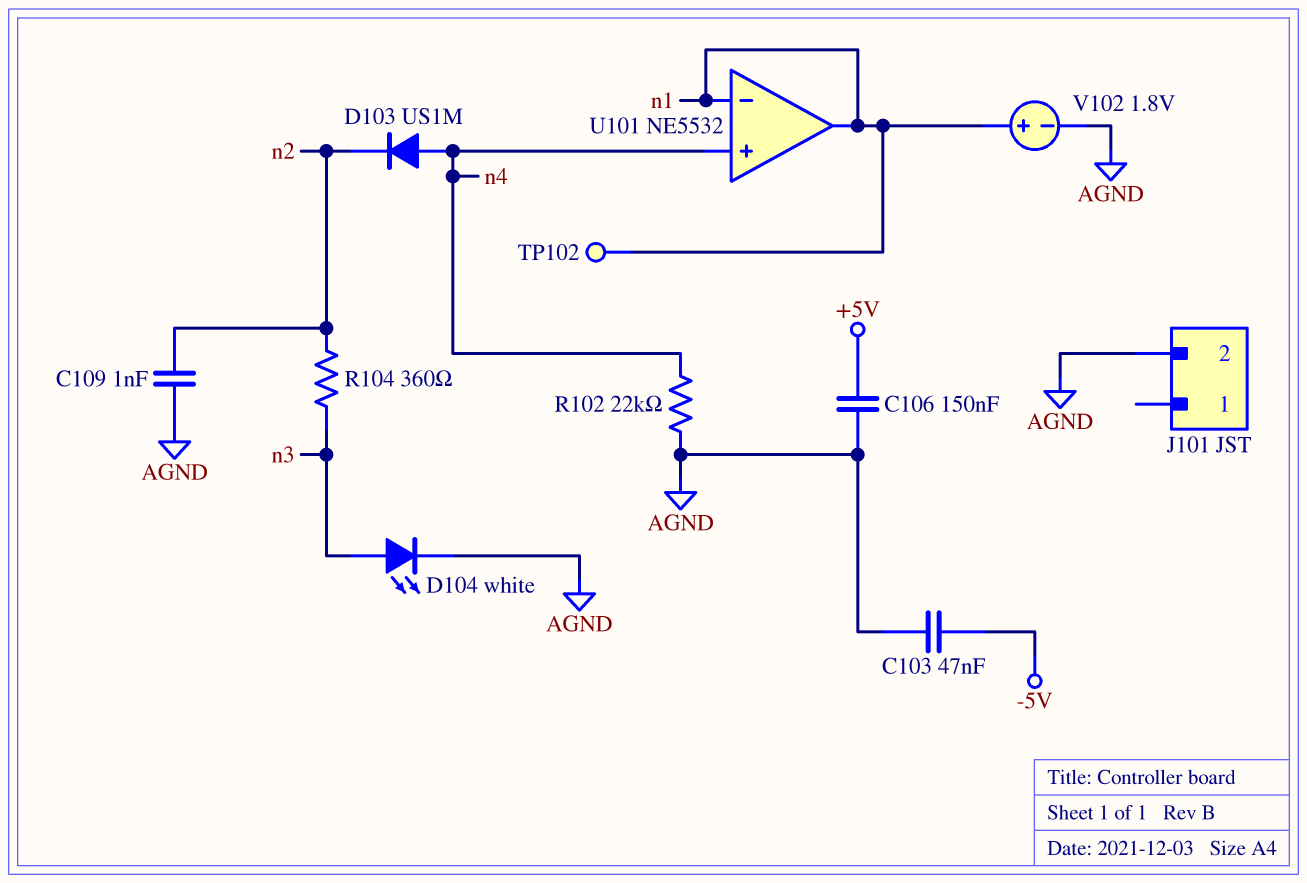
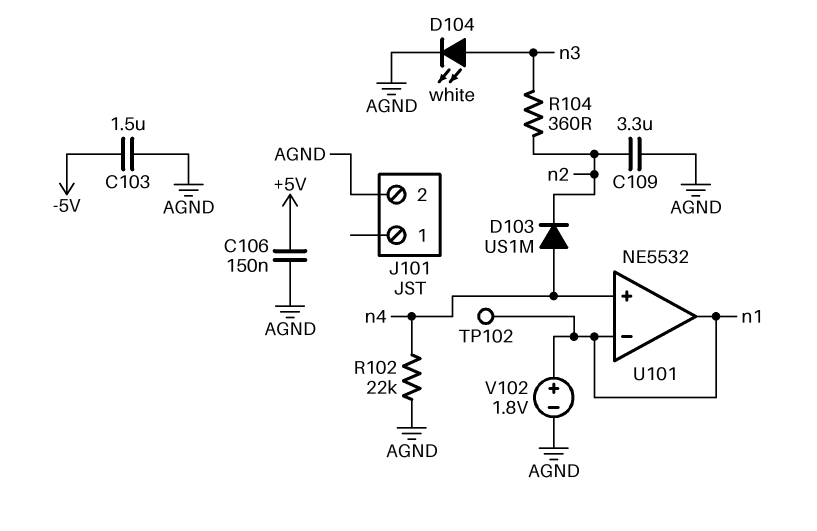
C103: 47nF (-5V, AGND) -> 1.5uF (-5V, AGND)
C109: 1nF (AGND, n2) -> 3.3uF (AGND, n2)

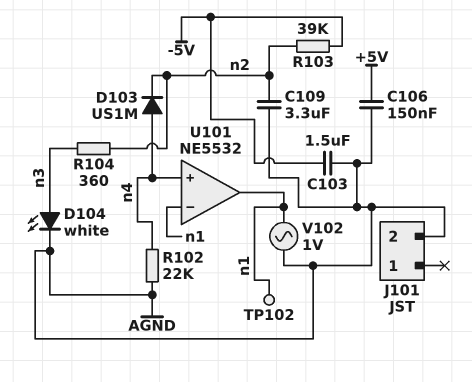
R103: none -> 39k (-5V, n2)
V102: 1.8V (plus n1, minus AGND) -> AC 1V (AGND, n1)

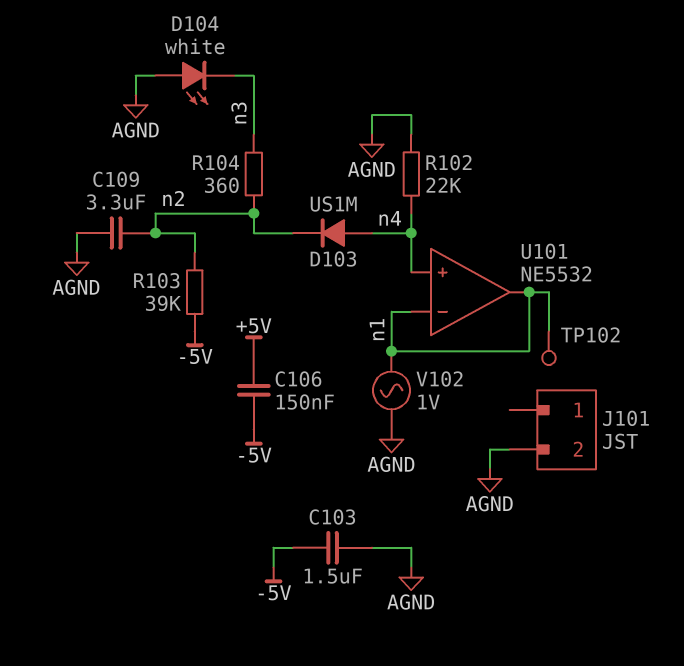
C106: 150nF (+5V, AGND) -> 150nF (+5V, -5V)
D104: LED white (A n3, K AGND) -> LED white (A AGND, K n3)

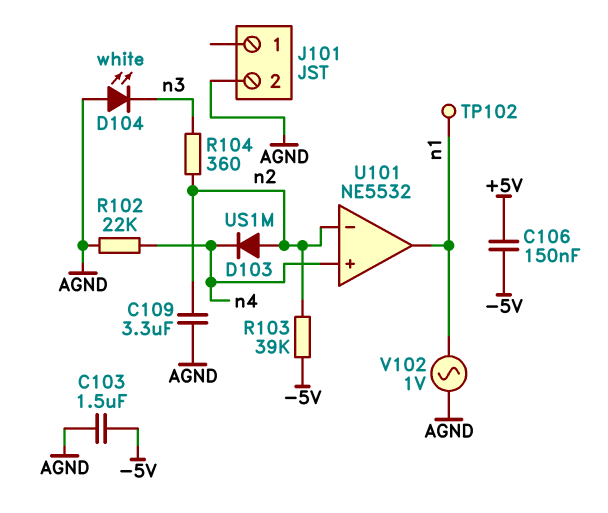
D103: diode US1M (A n4, K n2) -> diode US1M (A n2, K n4)
U101 pin in-: n1 -> n2

